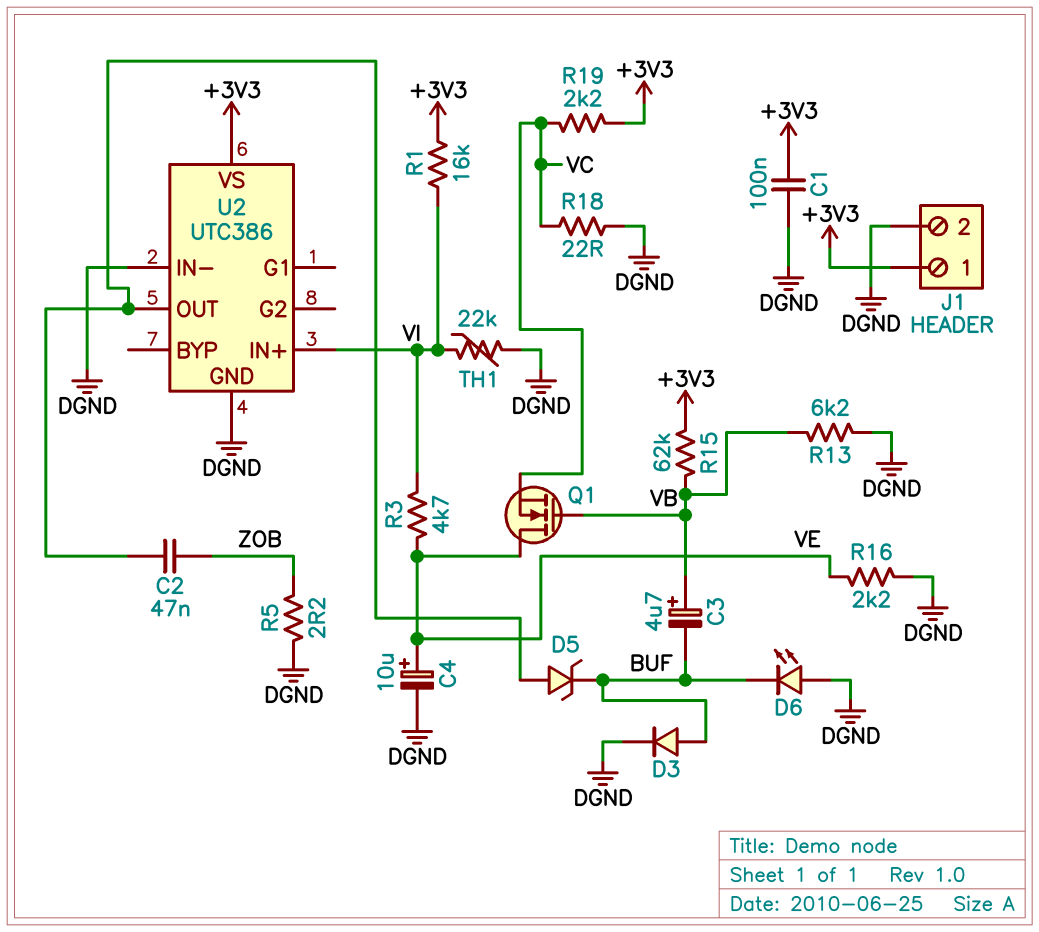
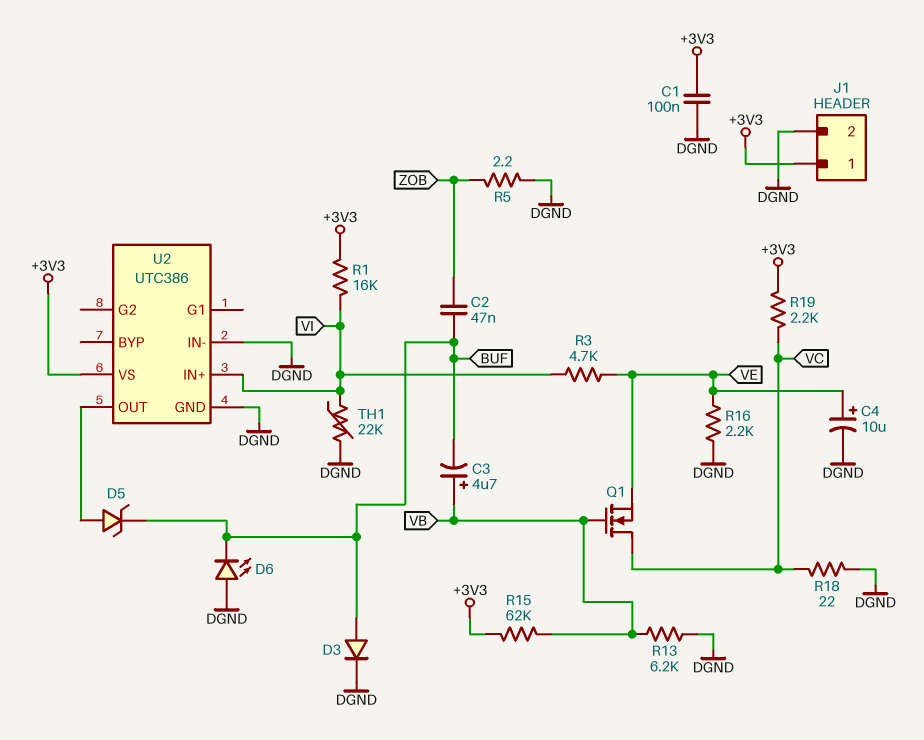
C2: 47nF (U2/OUT, ZOB) -> 47nF (BUF, ZOB)
Q1: NMOS (G VB, D VE, S VC) -> NMOS (G VB, D VC, S VE)

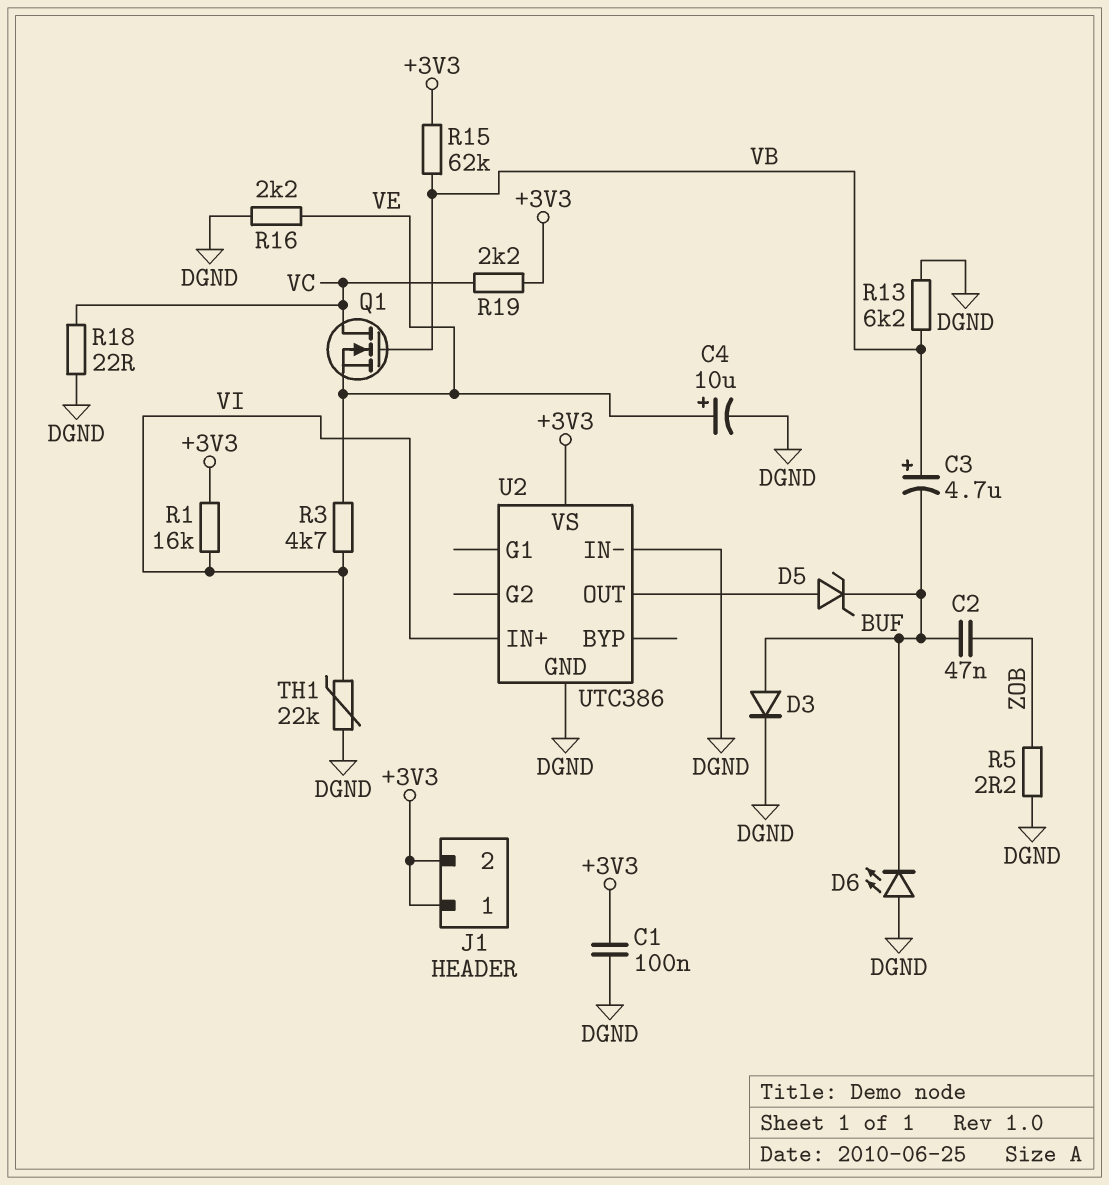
J1 pin 2: DGND -> +3V3

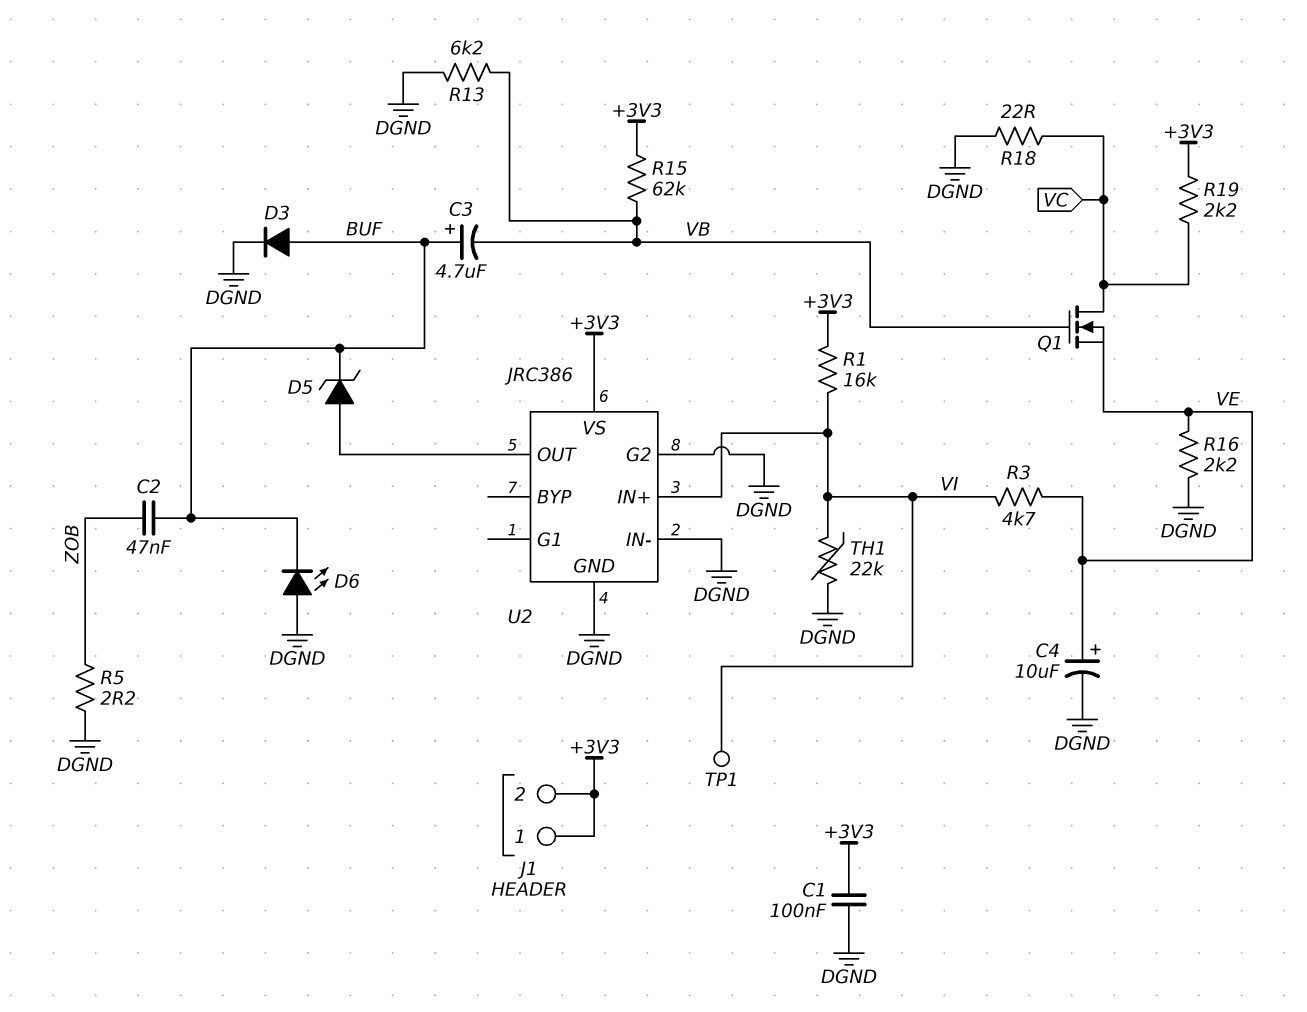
C3: 4.7uF (plus VB, minus BUF) -> 4.7uF (plus BUF, minus VB)
TP1: none -> test point (VI)
U2: UTC386 -> JRC386
U2 pin G2: none -> DGND

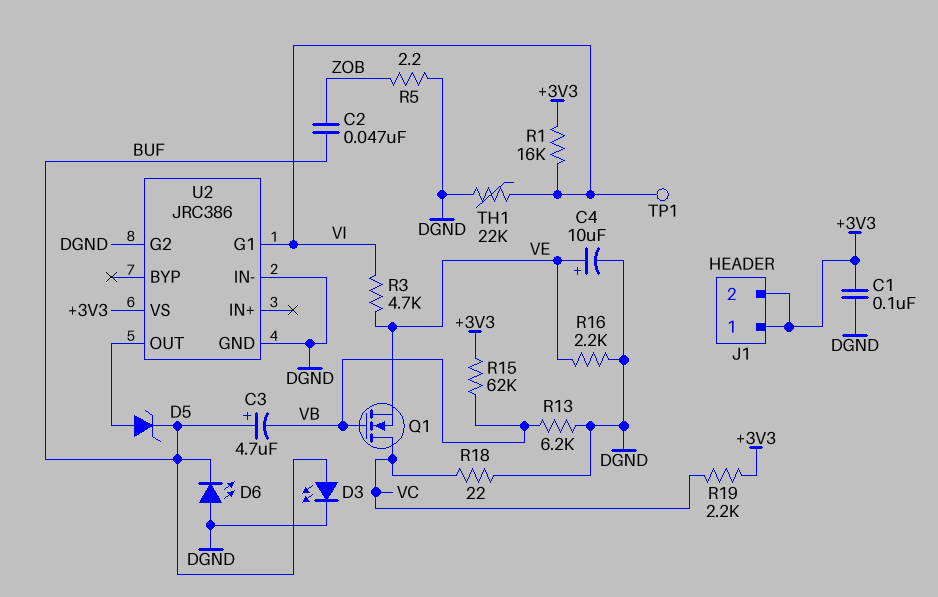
D3: diode (A BUF, K DGND) -> LED (A BUF, K DGND)
U2 pin G1: none -> VI
U2 pin IN+: VI -> none

